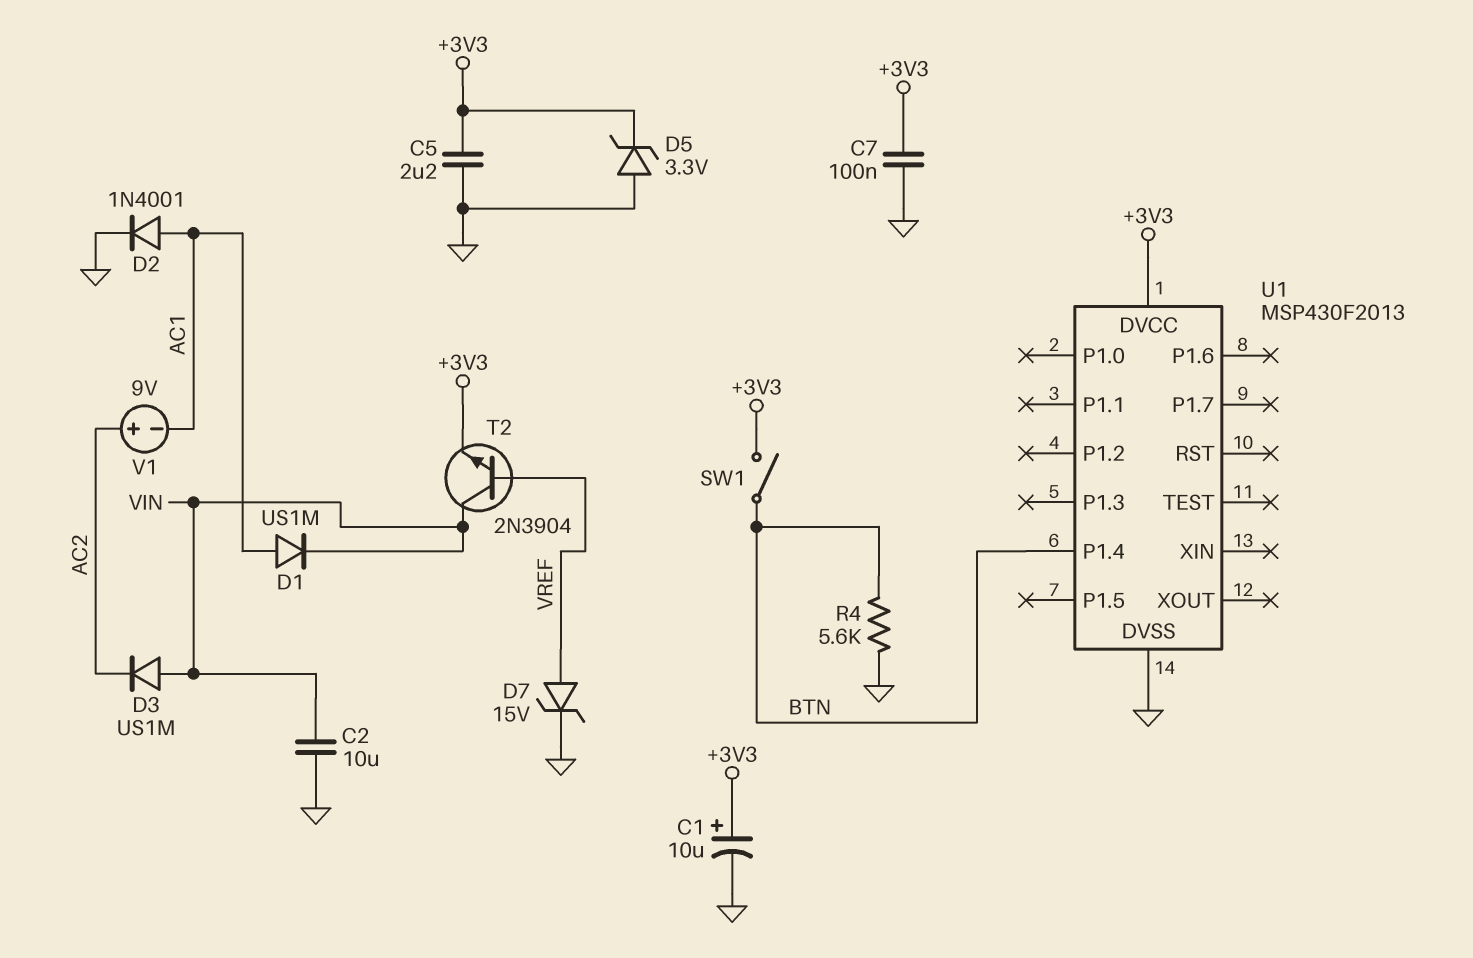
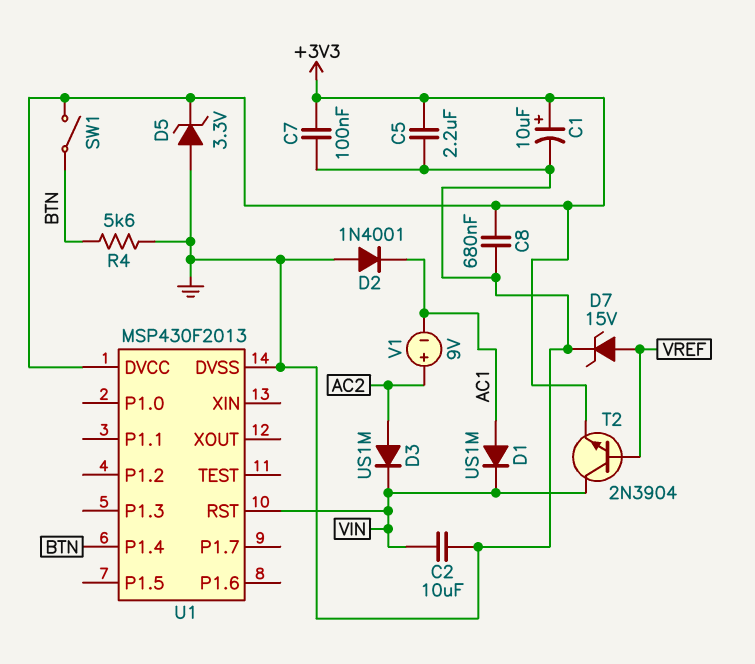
C8: none -> 680nF (+3V3, GND)
D2: diode 1N4001 (A AC1, K GND) -> diode 1N4001 (A GND, K AC1)
D3: diode US1M (A VIN, K AC2) -> diode US1M (A AC2, K VIN)
U1 pin RST: none -> VIN

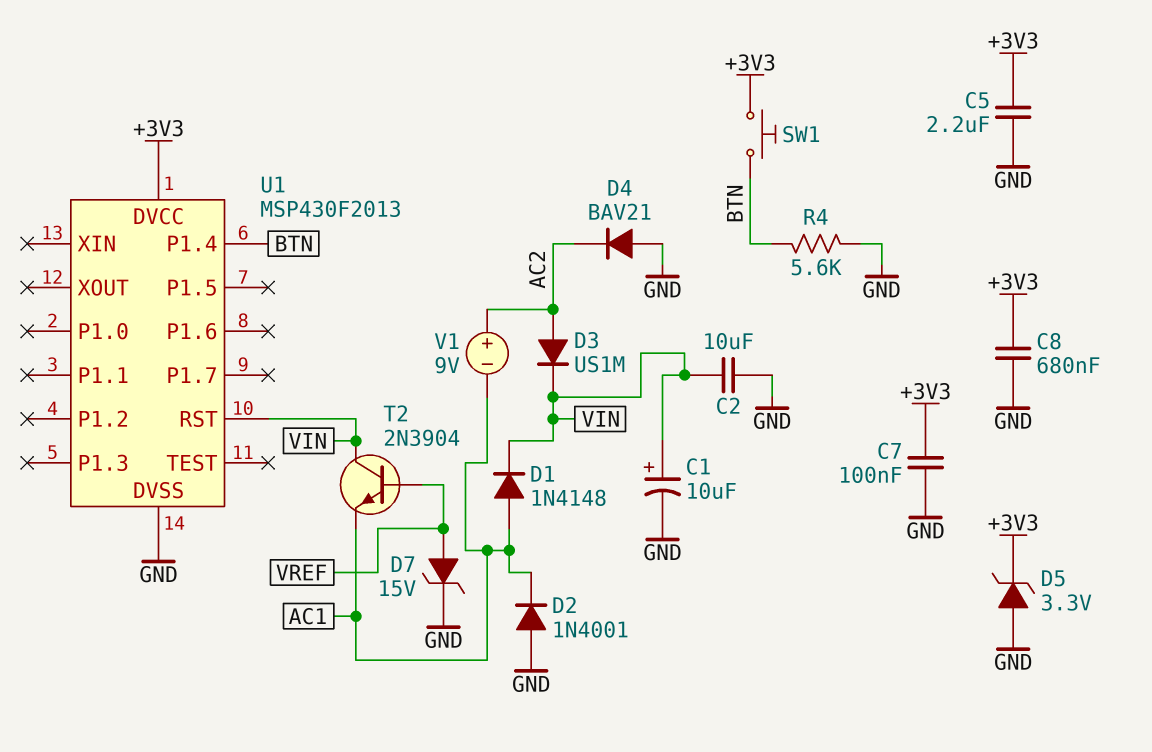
C1: 10uF (plus +3V3, minus GND) -> 10uF (plus VIN, minus GND)
D1: diode US1M (A AC1, K VIN) -> diode 1N4148 (A AC1, K VIN)
D4: none -> diode BAV21 (A GND, K AC2)
SW1: switch (+3V3, BTN) -> button (+3V3, BTN)
T2: NPN 2N3904 (B VREF, C VIN, E +3V3) -> NPN 2N3904 (B VREF, C VIN, E AC1)

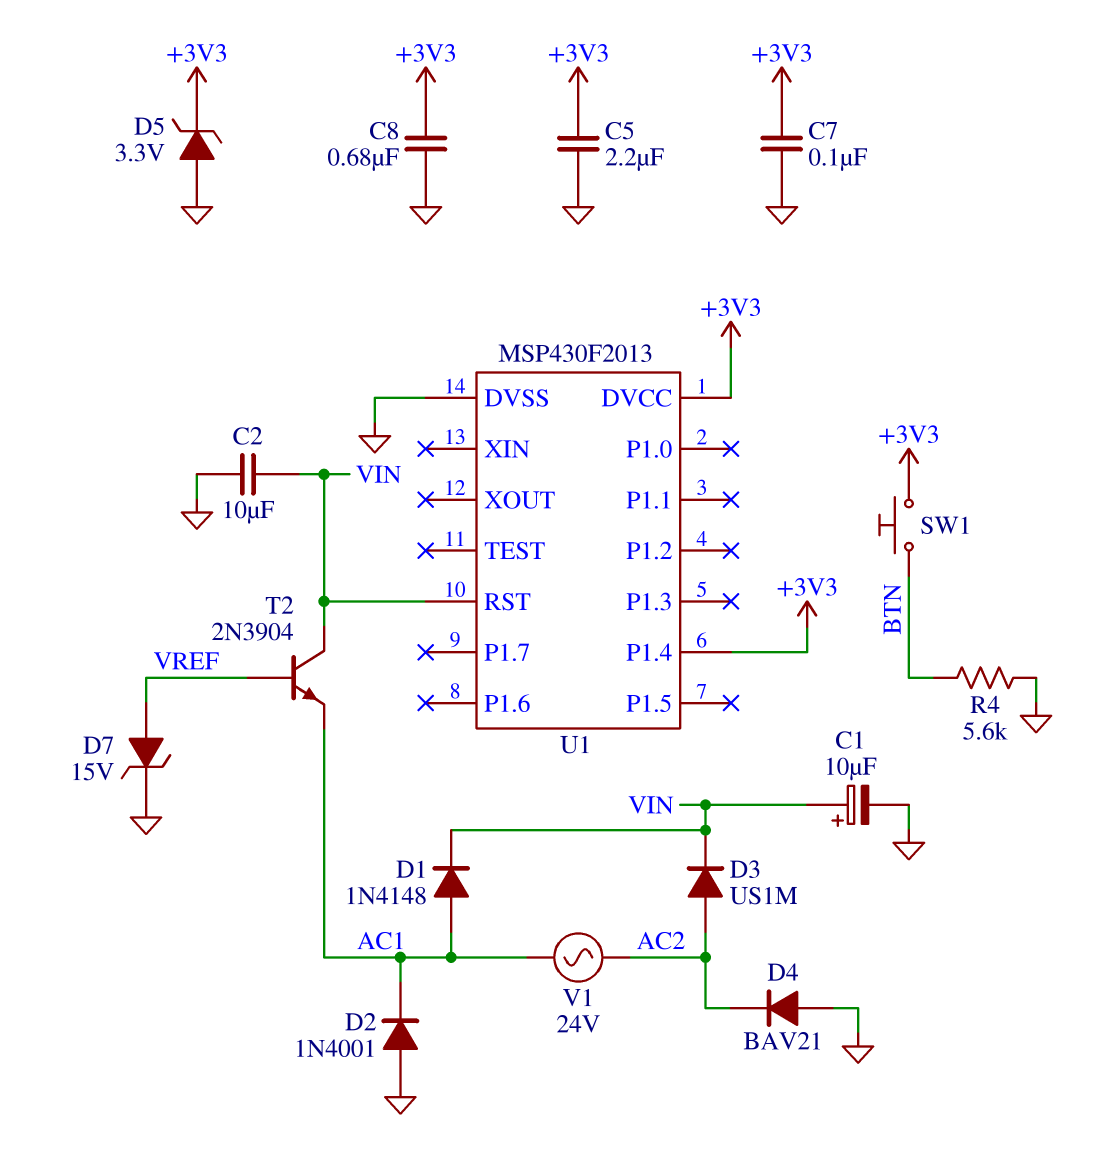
U1 pin P1.4: BTN -> +3V3
V1: 9V (plus AC2, minus AC1) -> AC 24V (AC1, AC2)

